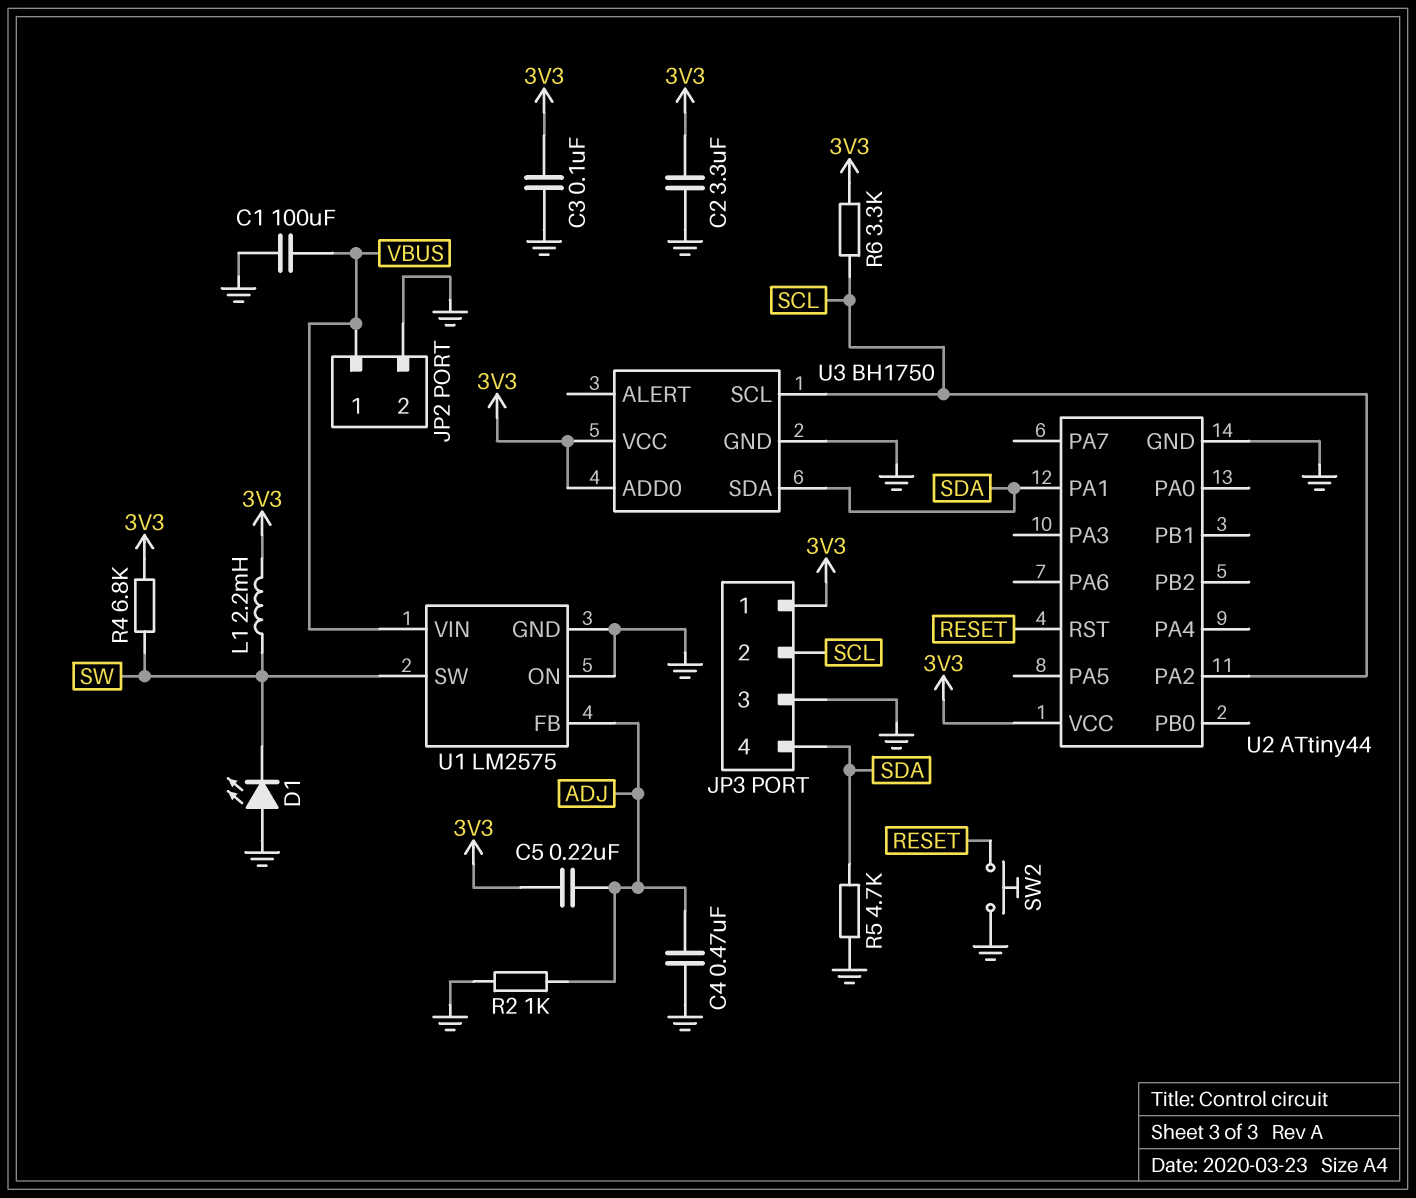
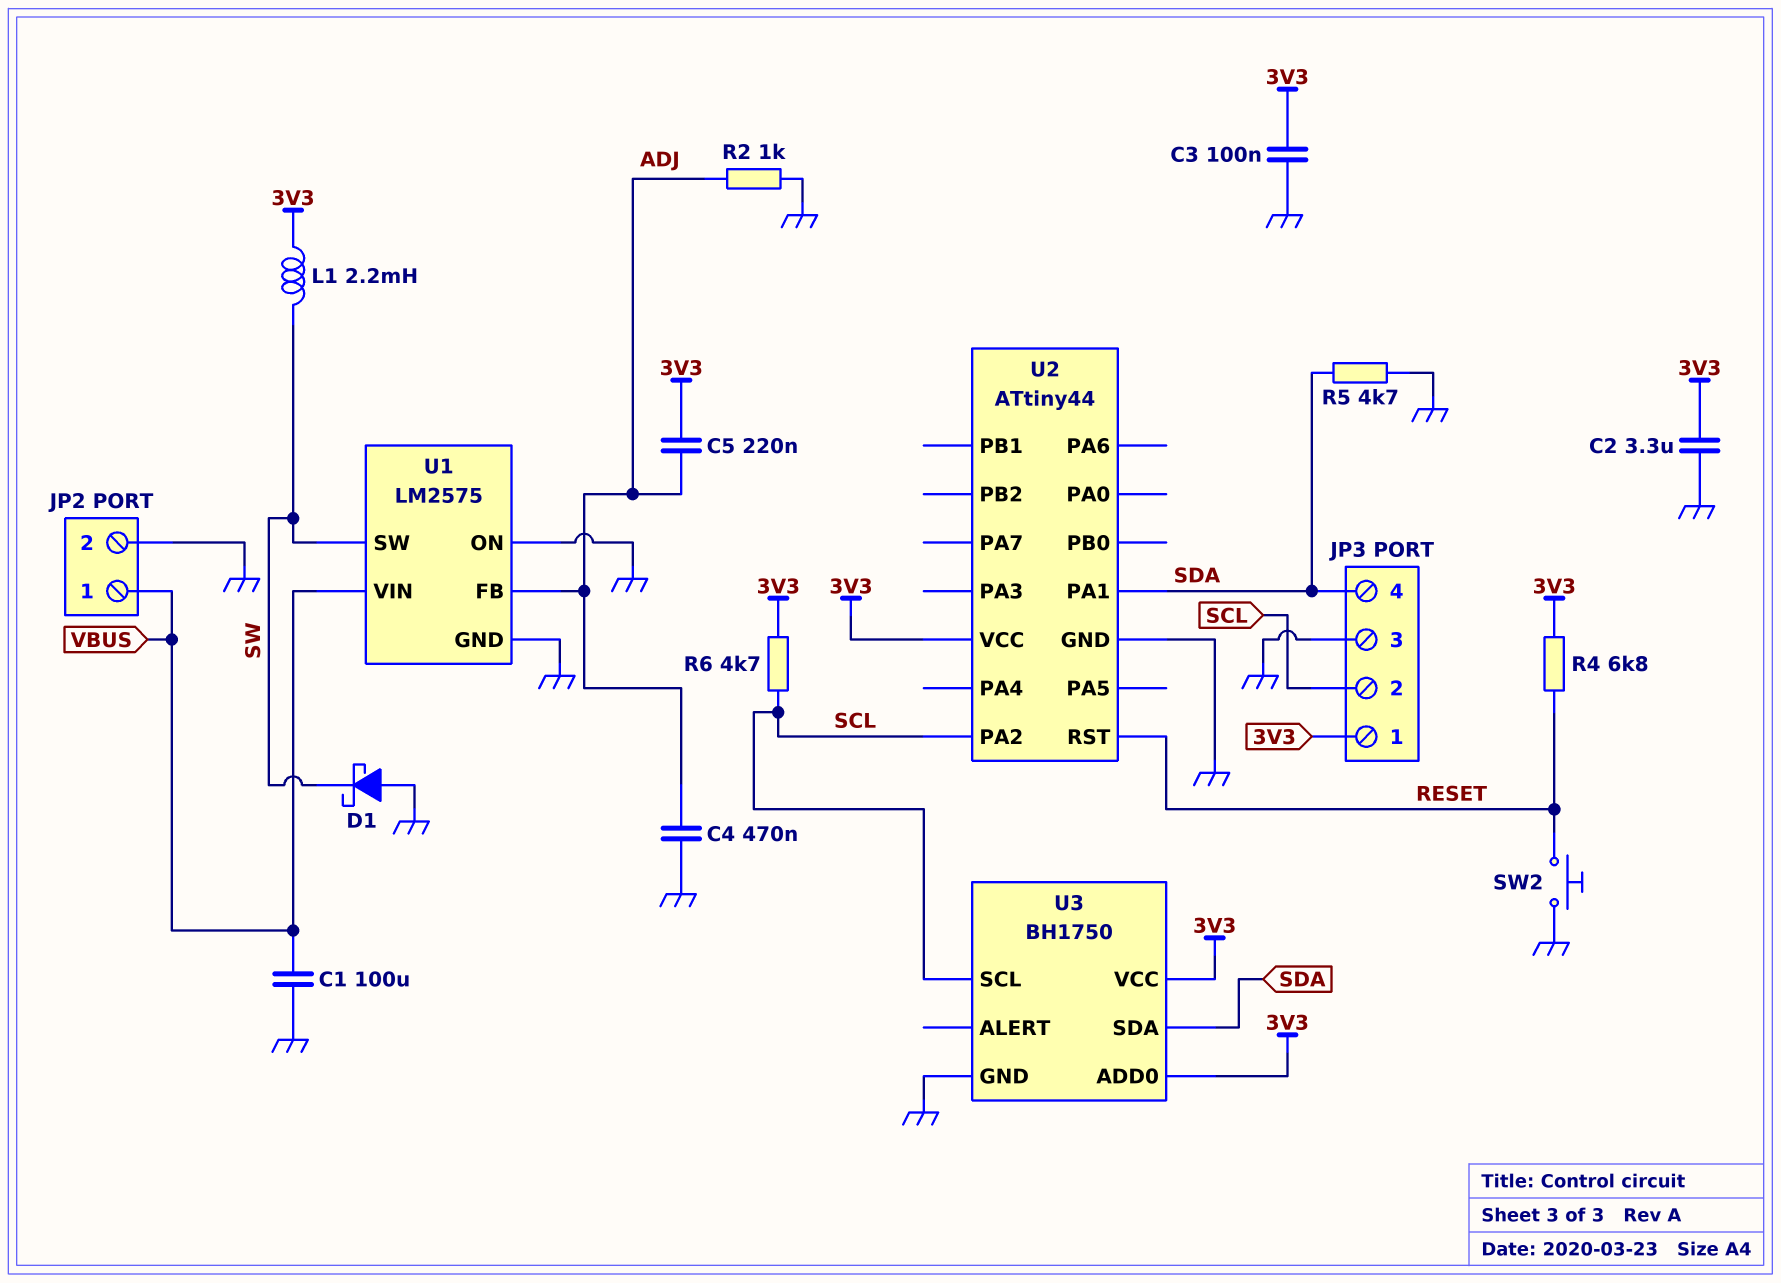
D1: LED (A GND, K SW) -> schottky (A GND, K SW)
R4: 6.8k (3V3, SW) -> 6.8k (3V3, RESET)
R6: 3.3k (3V3, SCL) -> 4.7k (3V3, SCL)

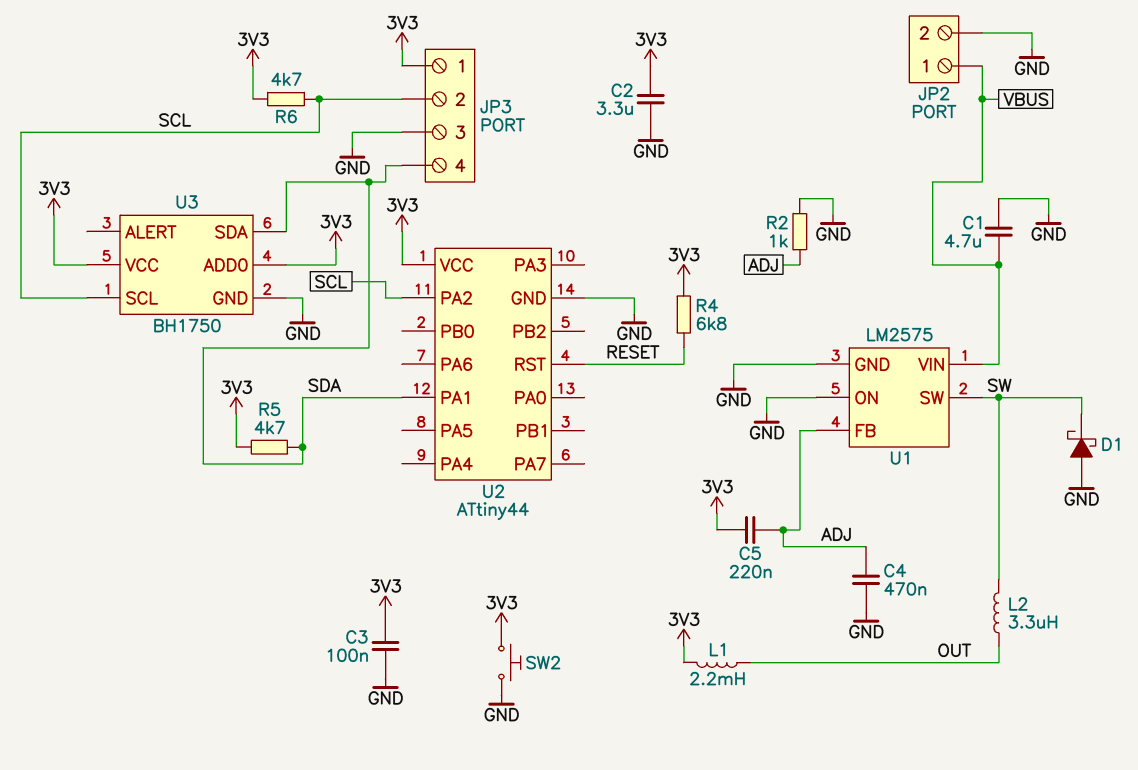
C1: 100uF (GND, VBUS) -> 4.7uF (GND, VBUS)
L1: 2.2mH (3V3, SW) -> 2.2mH (3V3, OUT)
L2: none -> 3.3uH (OUT, SW)
R5: 4.7k (GND, SDA) -> 4.7k (3V3, SDA)
SW2: button (GND, RESET) -> button (3V3, GND)

